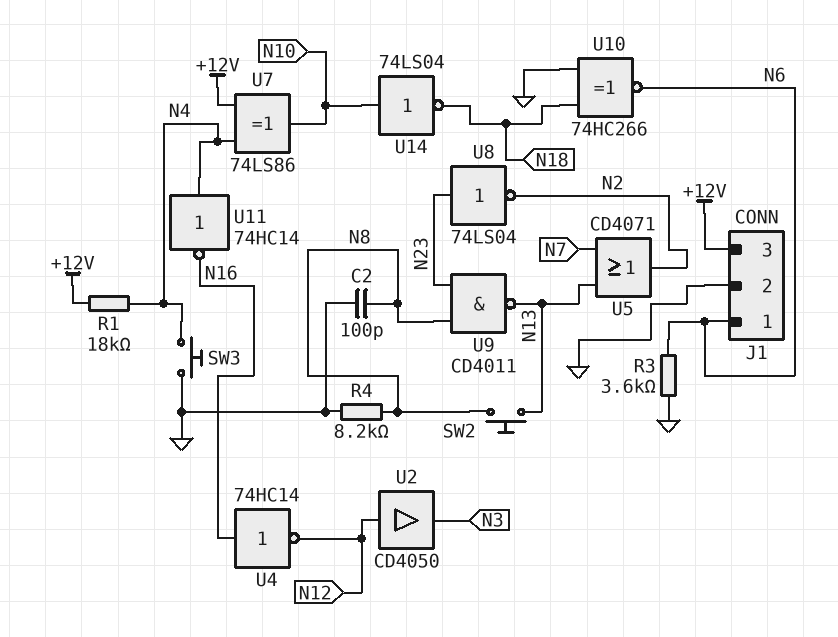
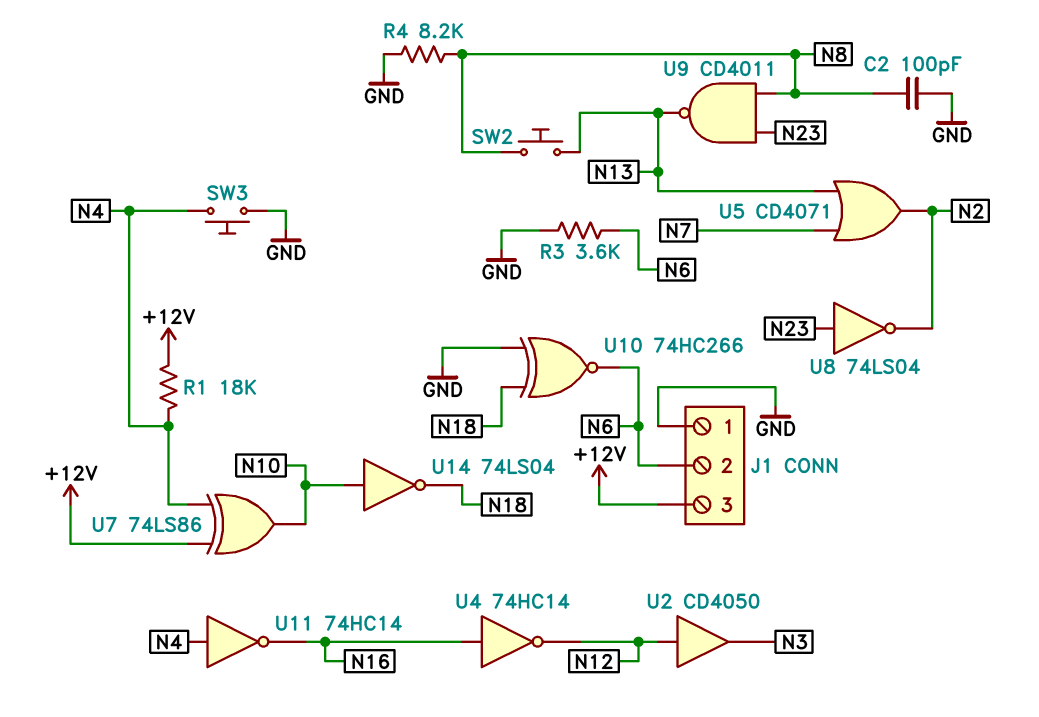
J1 pin 1: N6 -> GND
J1 pin 2: GND -> N6

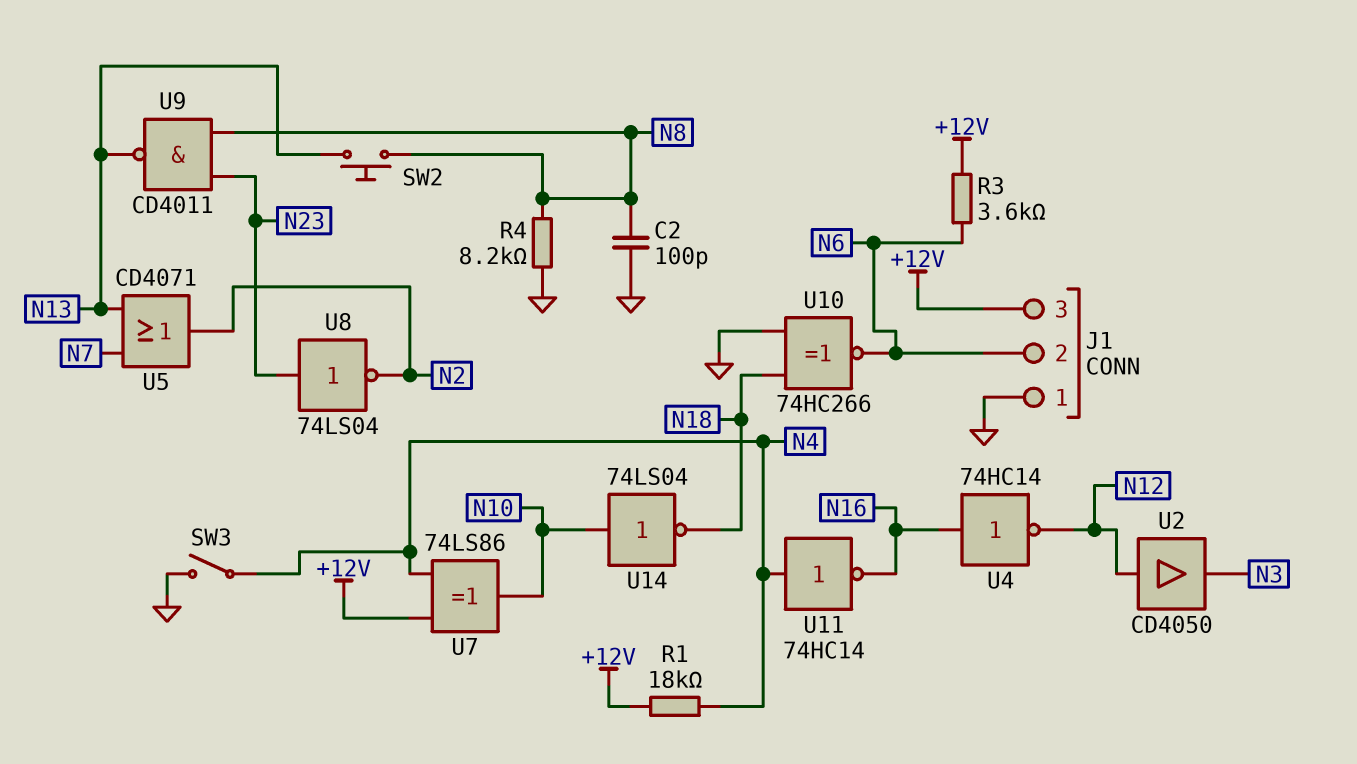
R3: 3.6k (GND, N6) -> 3.6k (+12V, N6)
SW3: button (GND, N4) -> switch (GND, N4)

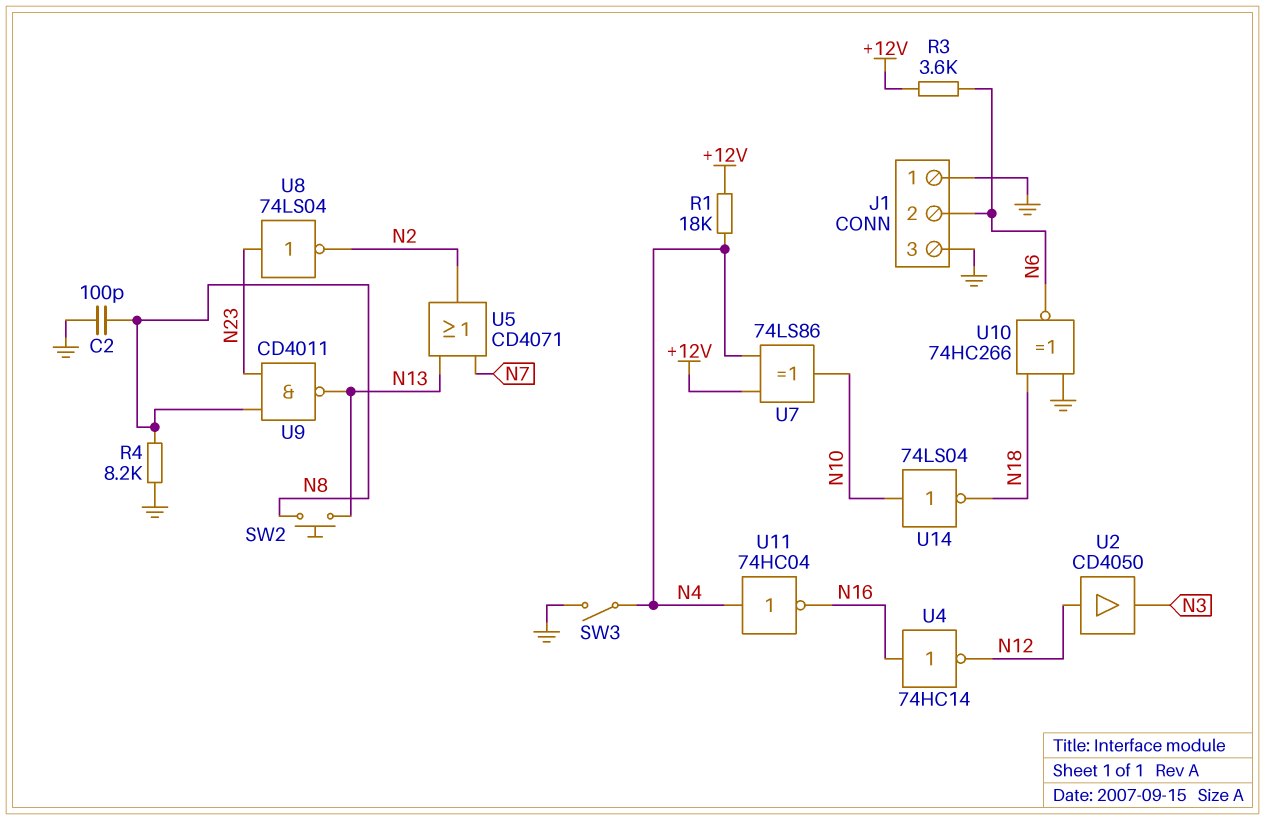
J1 pin 3: +12V -> GND
U11: NOT 74HC14 (in N4, out N16) -> NOT 74HC04 (in N4, out N16)

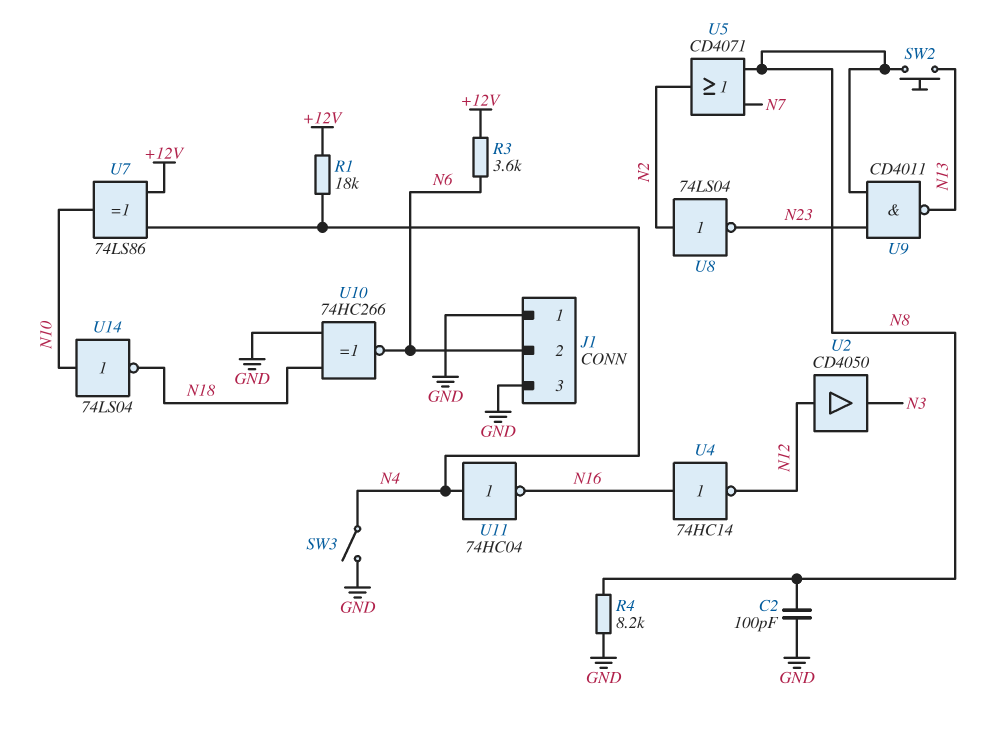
U5: OR CD4071 (in N7, in N13, out N2) -> OR CD4071 (in N7, in N8, out N2)
U8: NOT 74LS04 (in N23, out N2) -> NOT 74LS04 (in N2, out N23)

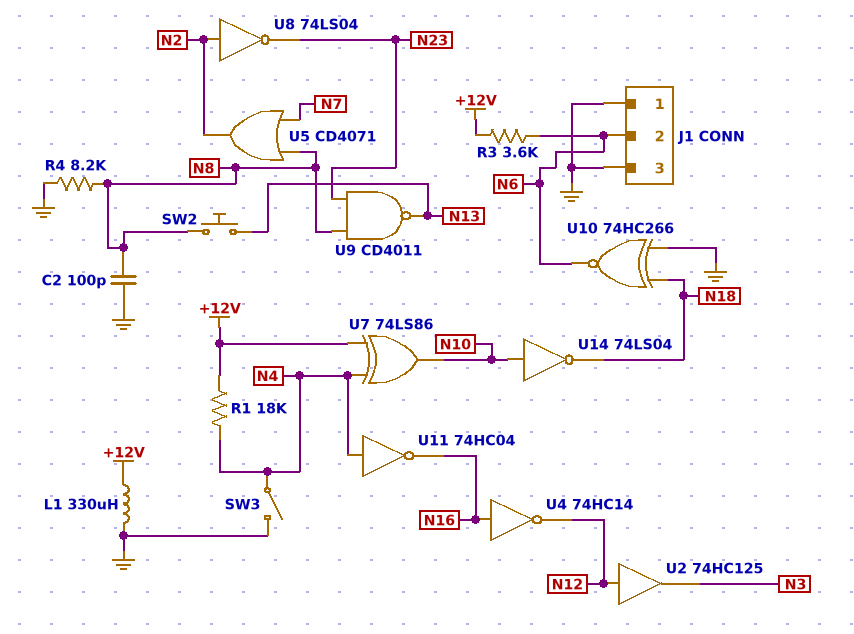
L1: none -> 330uH (+12V, GND)
U2: buffer CD4050 (in N12, out N3) -> buffer 74HC125 (in N12, out N3)

